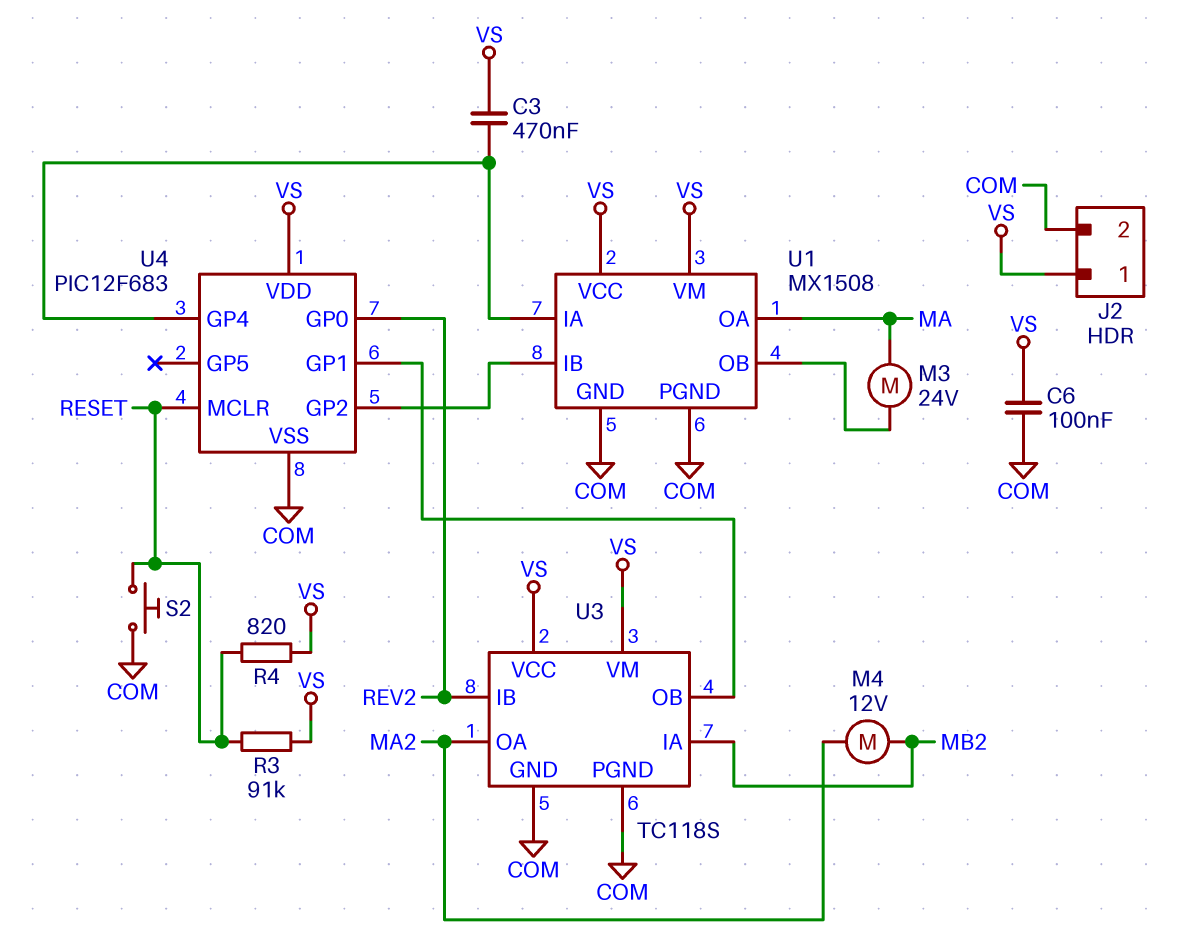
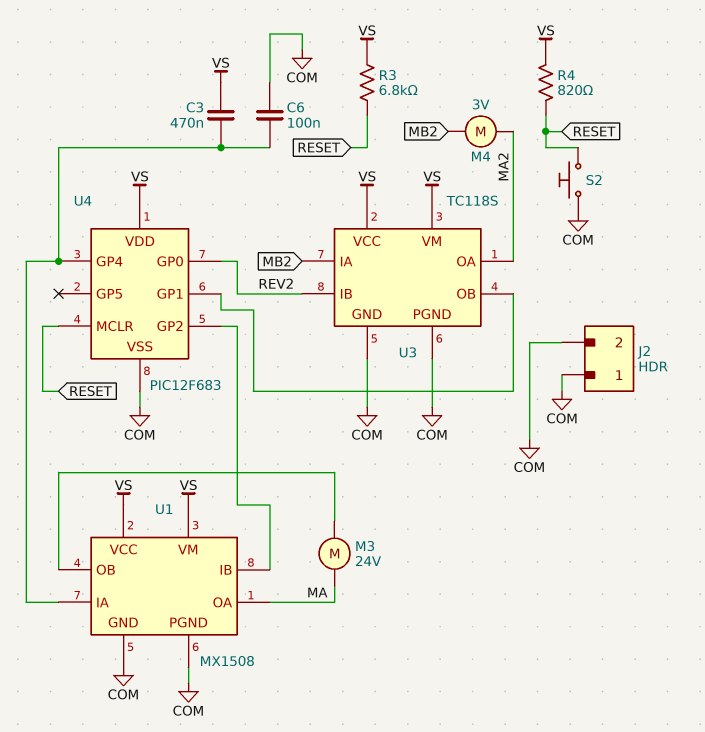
C6: 100nF (COM, VS) -> 100nF (COM, U1/IA)
J2 pin 1: VS -> COM
M4: motor 12V (MA2, MB2) -> motor 3V (MA2, MB2)
R3: 91k (RESET, VS) -> 6.8k (RESET, VS)

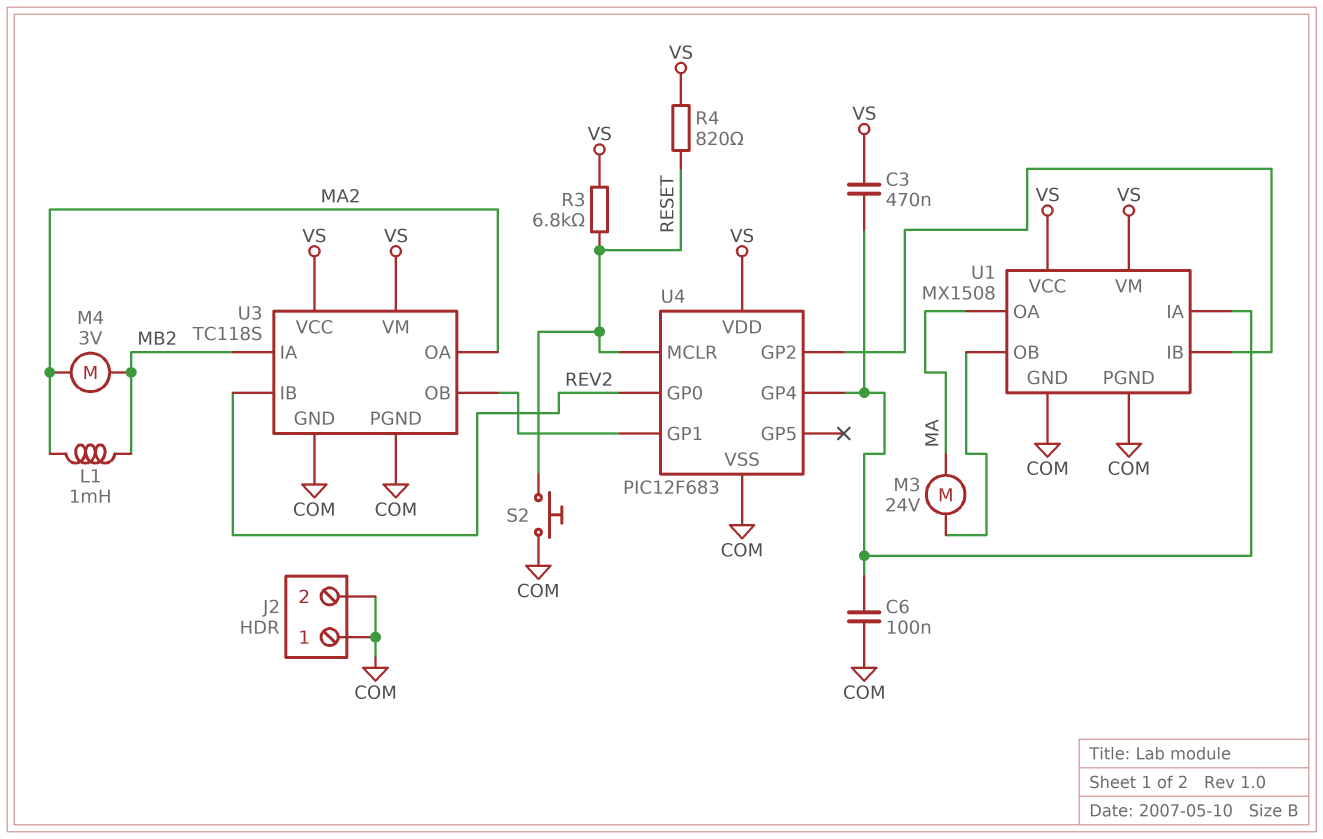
L1: none -> 1mH (MA2, MB2)

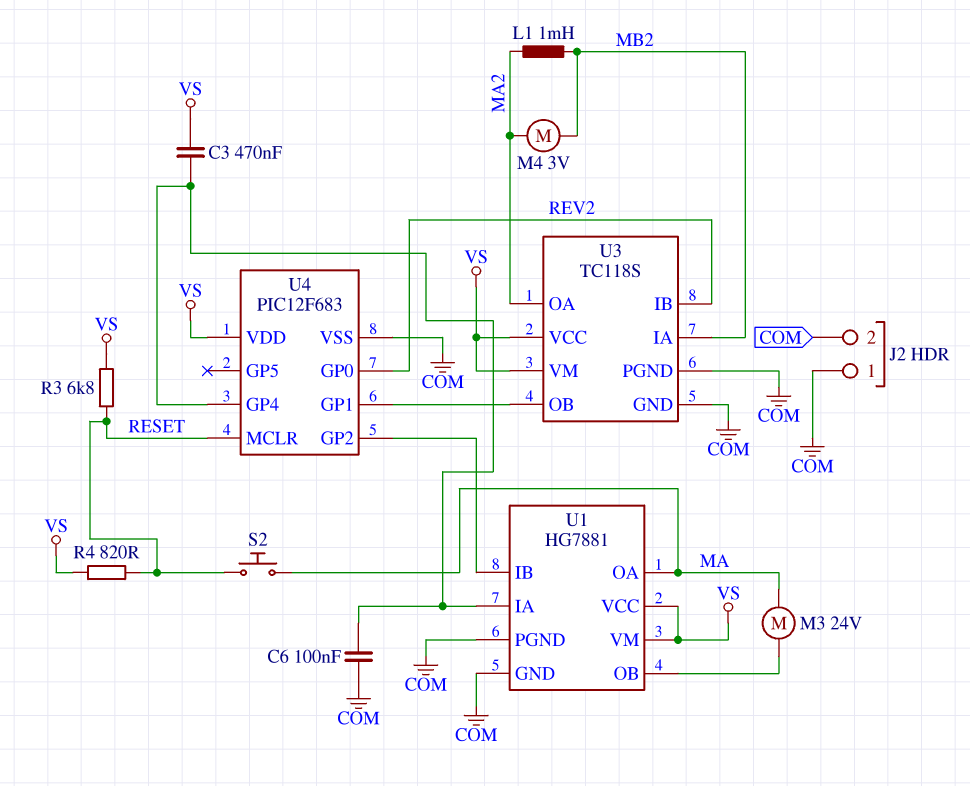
S2: button (COM, RESET) -> button (MA, RESET)
U1: MX1508 -> HG7881

